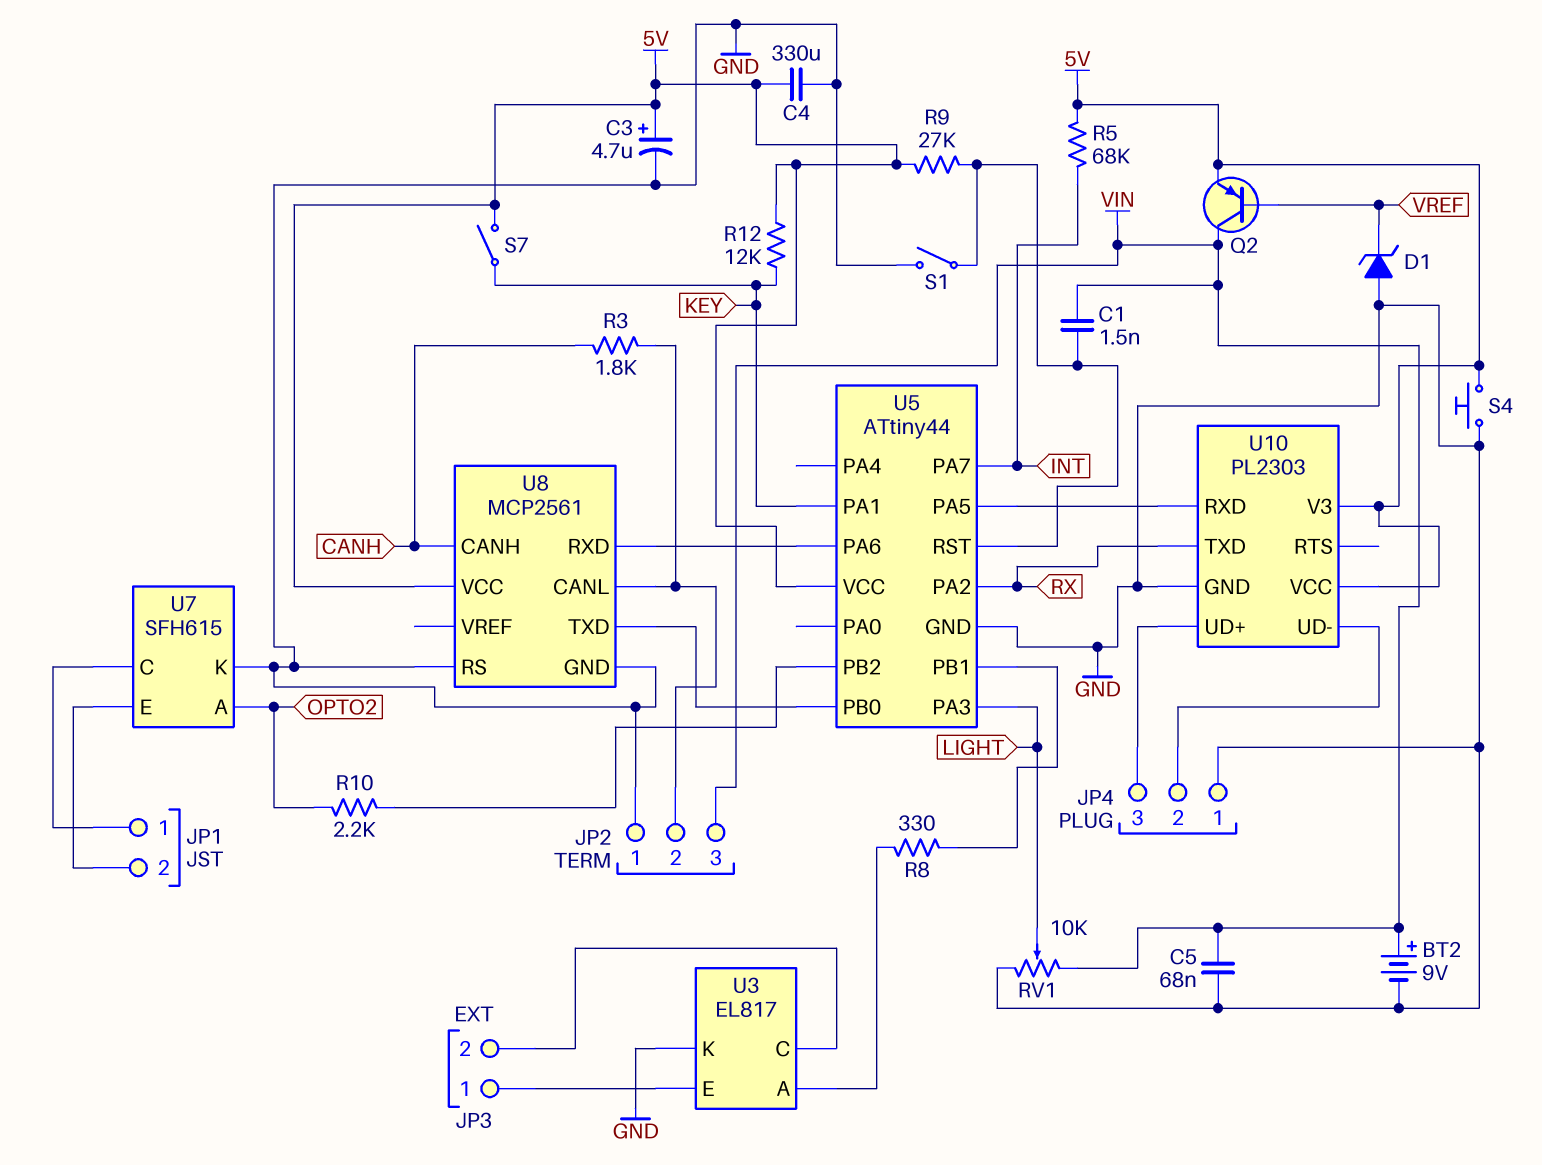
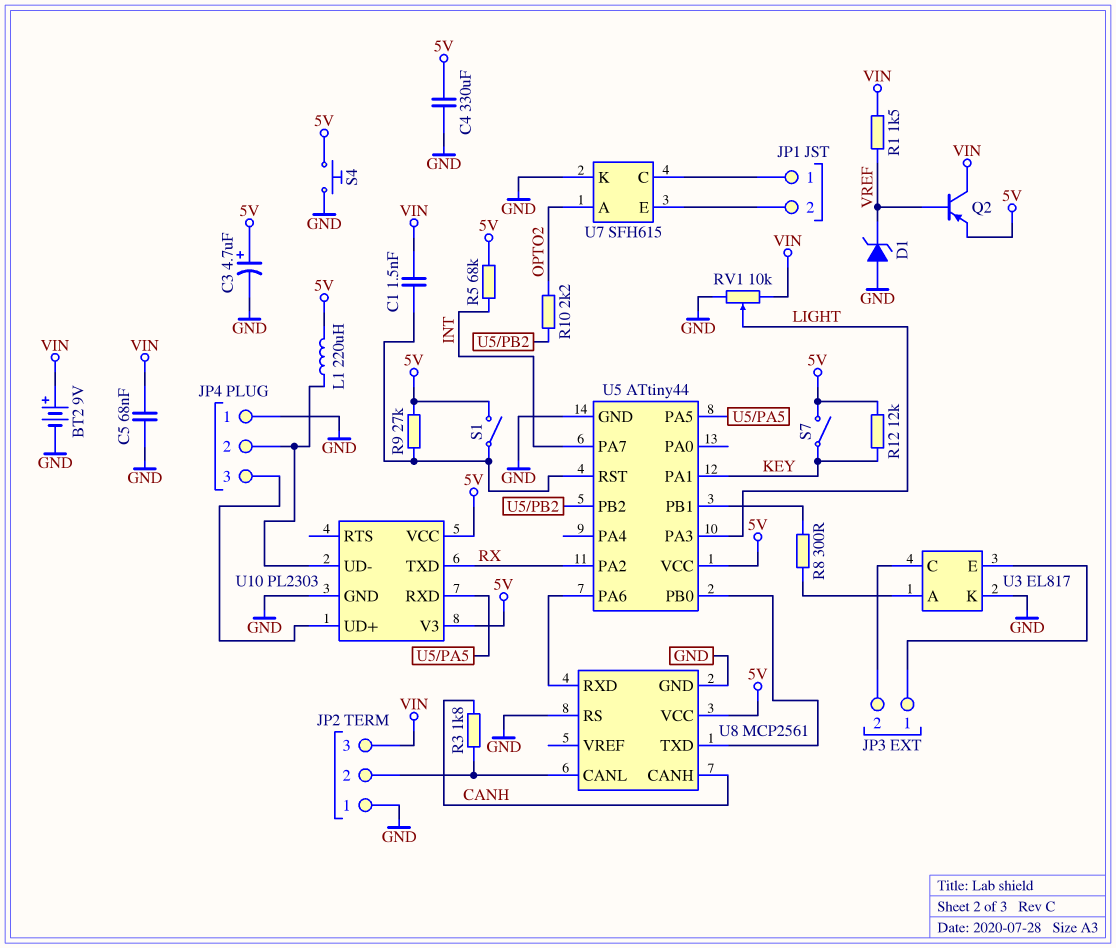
L1: none -> 220uH (5V, JP4/2)
R1: none -> 1.5k (VIN, VREF)
R8: 330 (U3/A, U5/PB1) -> 300 (U3/A, U5/PB1)
S1: switch (GND, U5/RST) -> switch (5V, U5/RST)

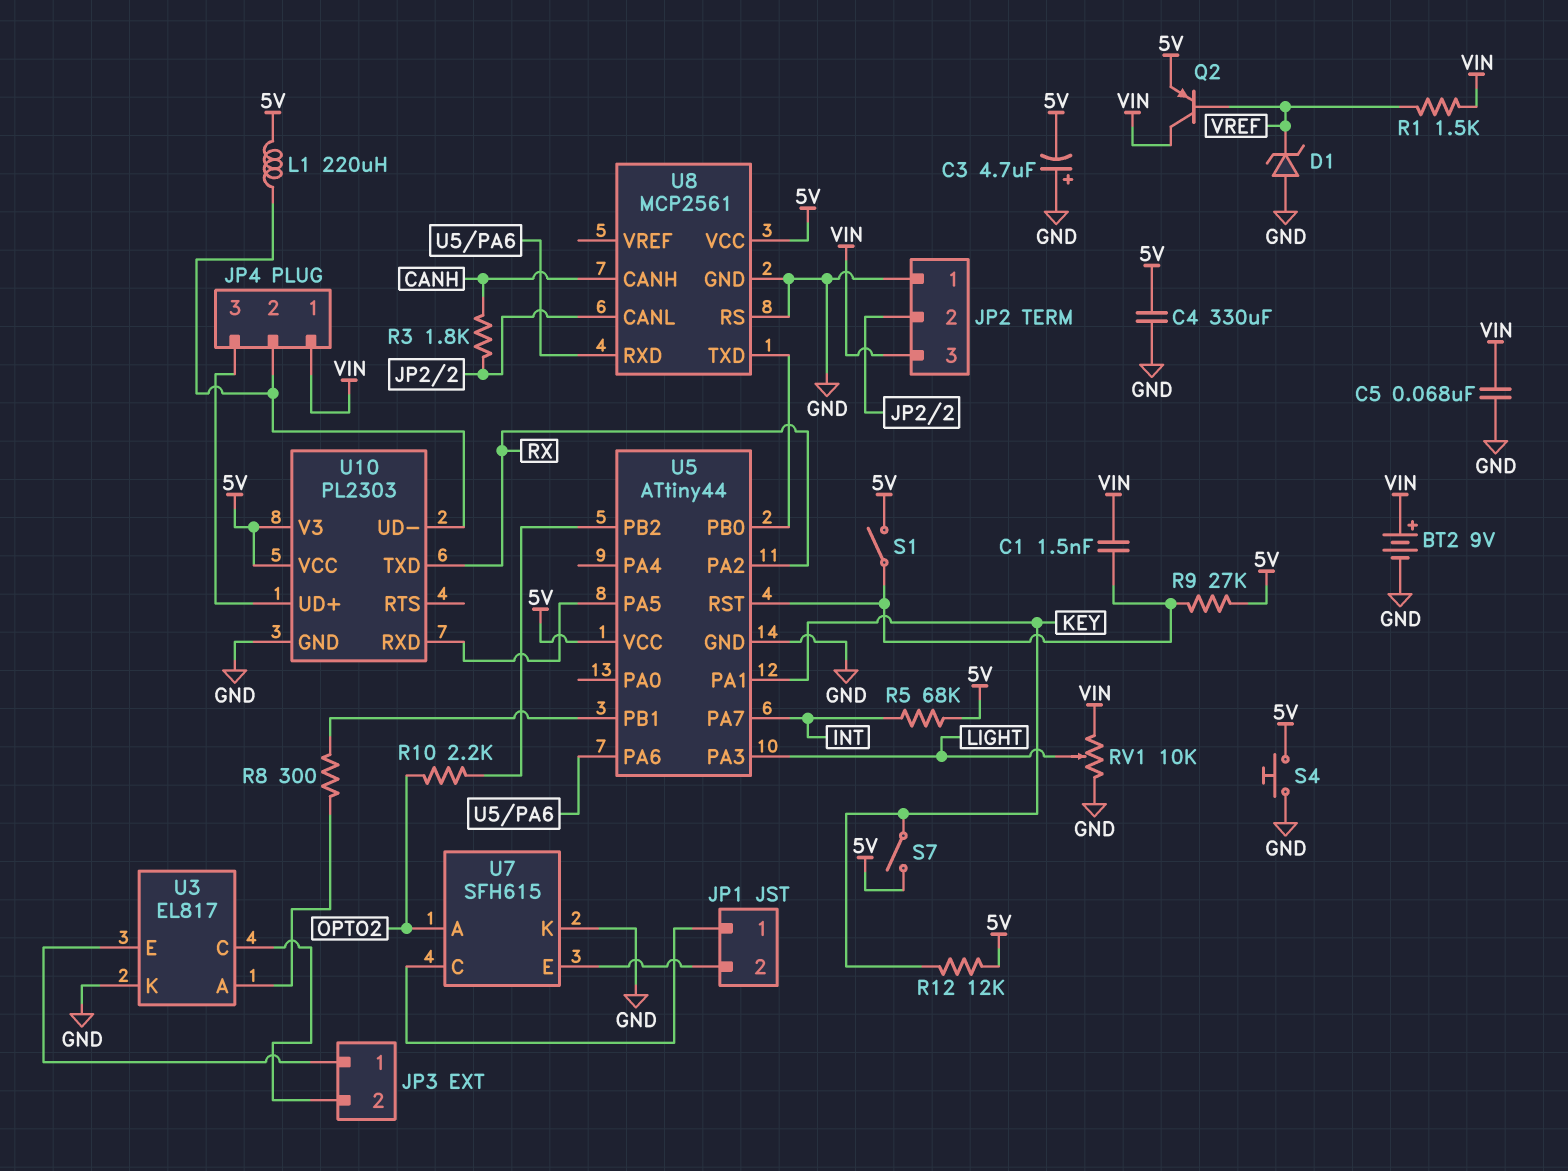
C3: 4.7uF (plus 5V, minus GND) -> 4.7uF (plus GND, minus 5V)
JP4 pin 1: GND -> VIN

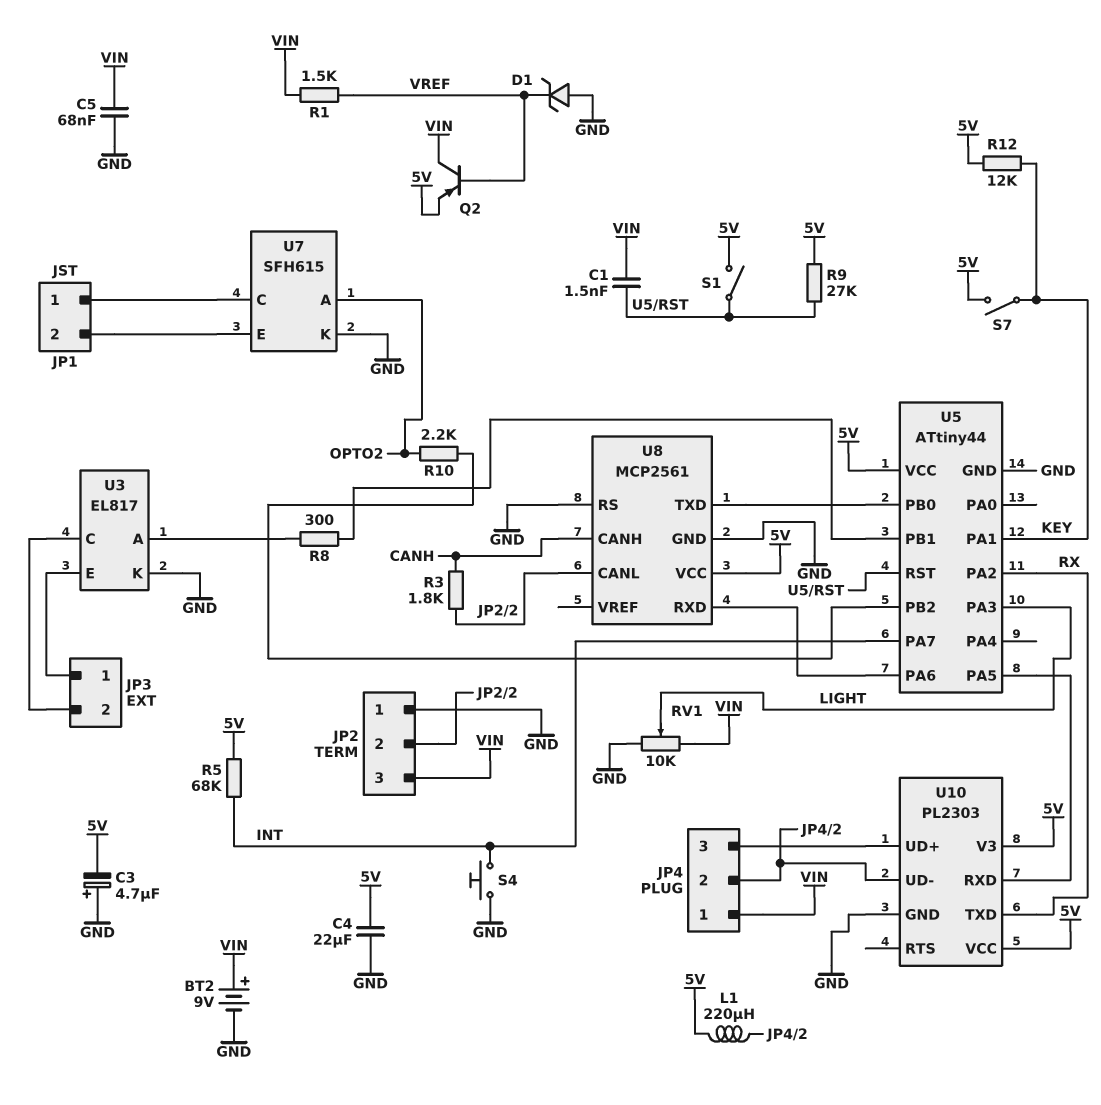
C4: 330uF (5V, GND) -> 22uF (5V, GND)
S4: button (5V, GND) -> button (GND, INT)

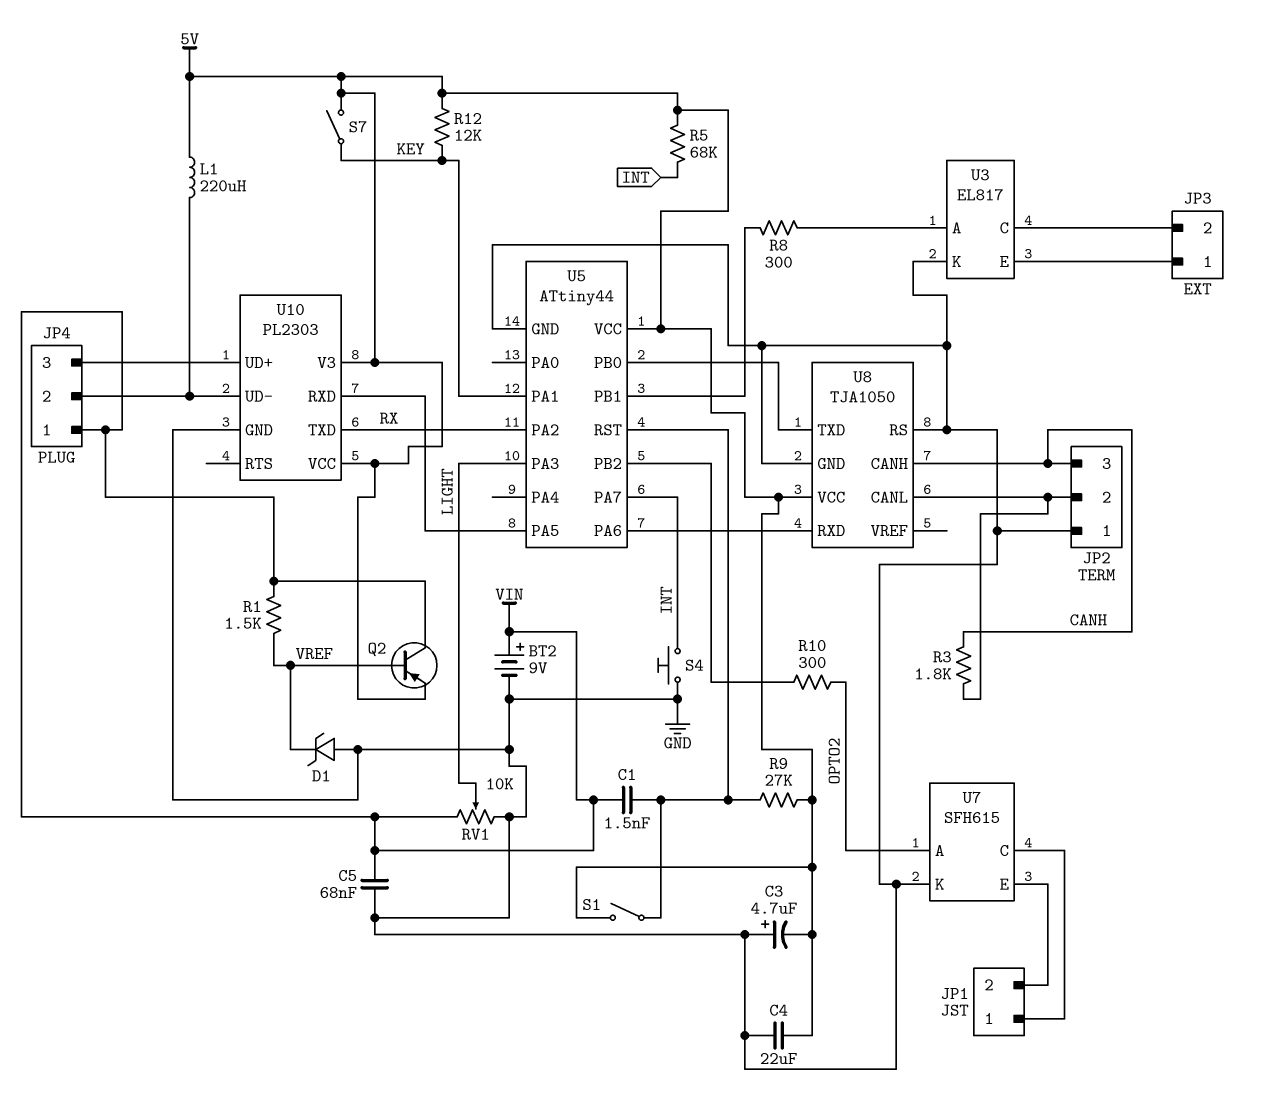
JP2 pin 3: VIN -> CANH
R10: 2.2k (OPTO2, U5/PB2) -> 300 (OPTO2, U5/PB2)
U8: MCP2561 -> TJA1050

